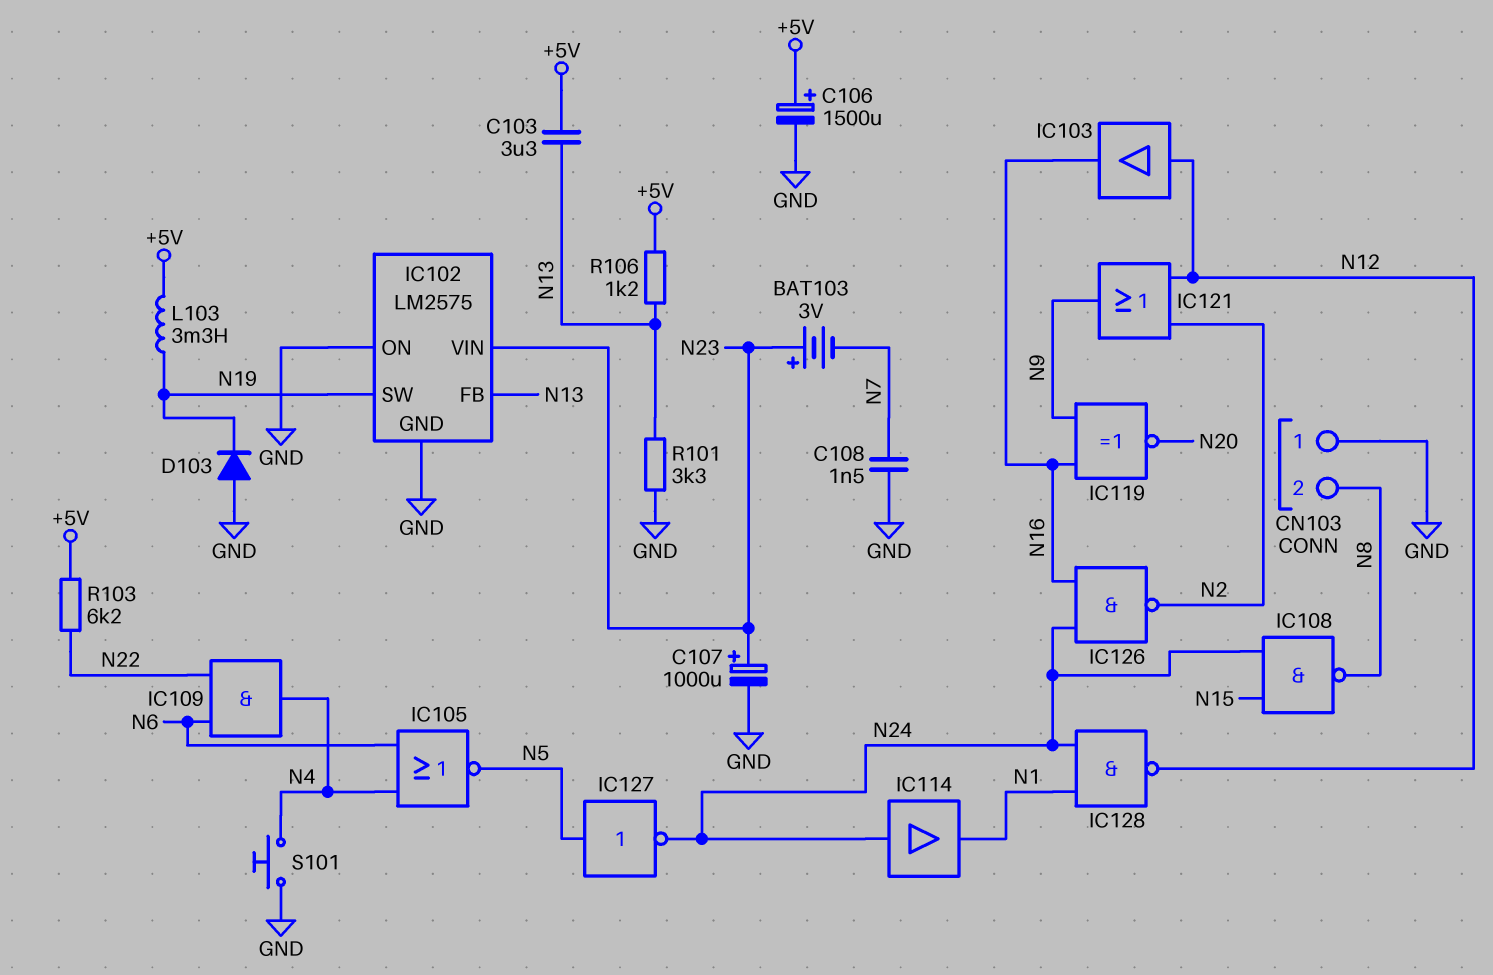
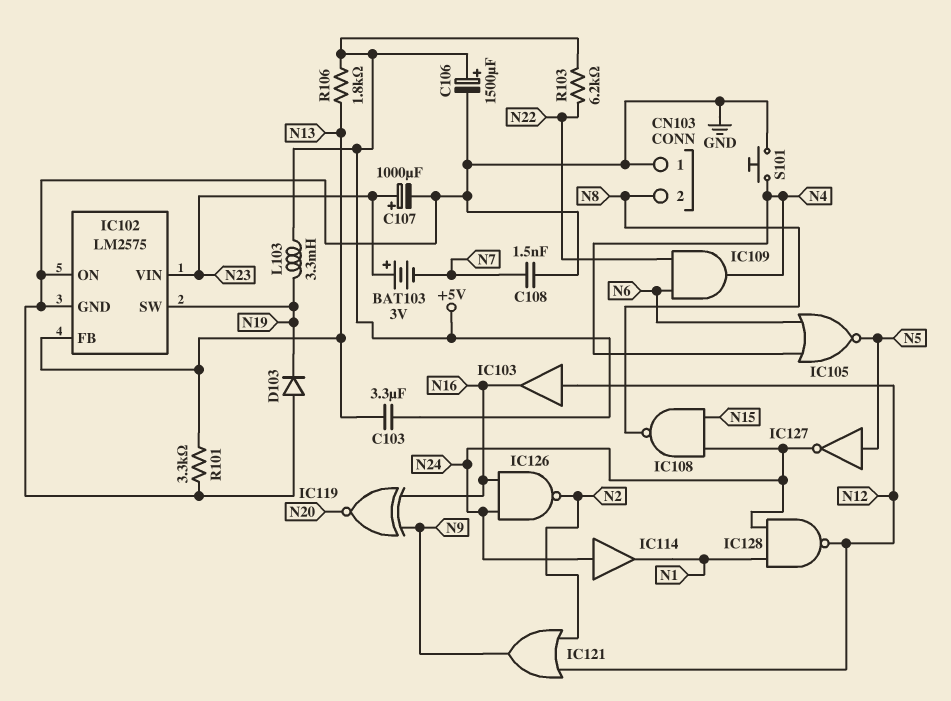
R106: 1.2k (+5V, N13) -> 1.8k (+5V, N13)

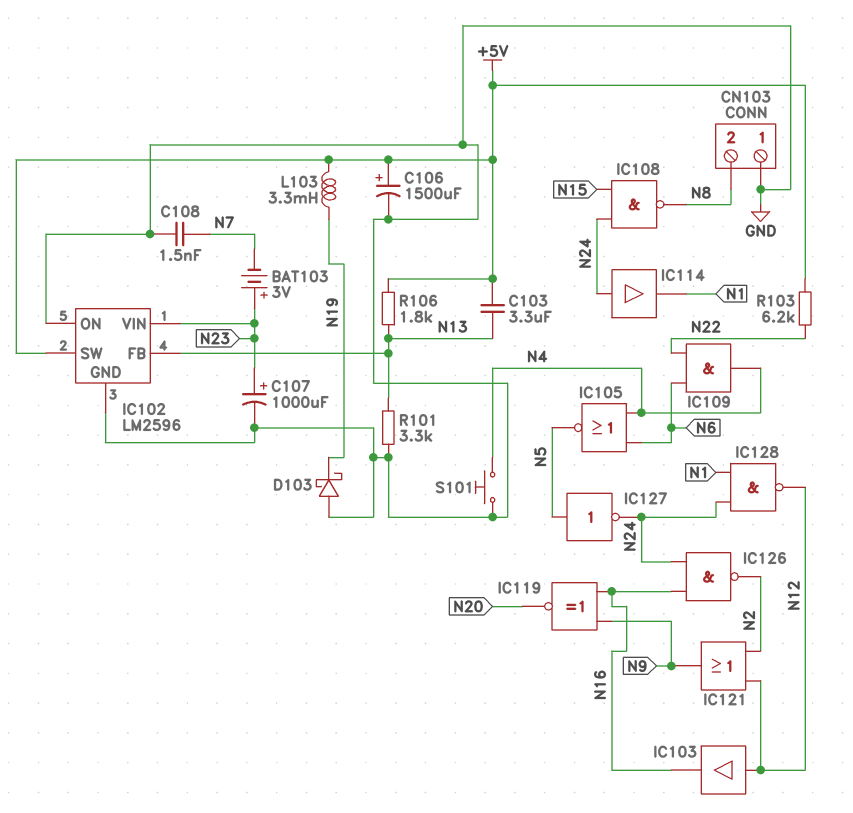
D103: diode (A GND, K N19) -> schottky (A GND, K N19)
IC102: LM2575 -> LM2596
IC102 pin SW: N19 -> +5V

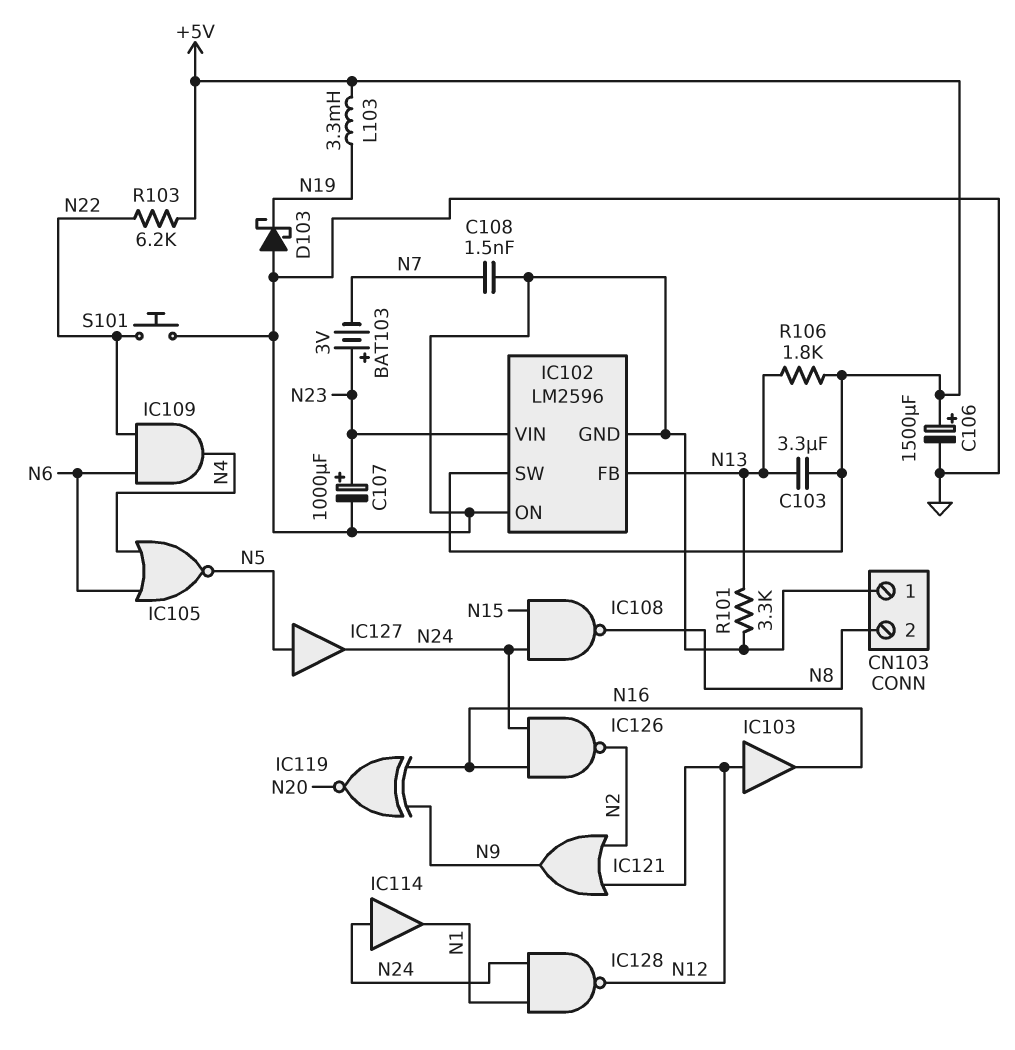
IC127: NOT (in N5, out N24) -> buffer (in N5, out N24)
S101: button (GND, N4) -> button (GND, N22)

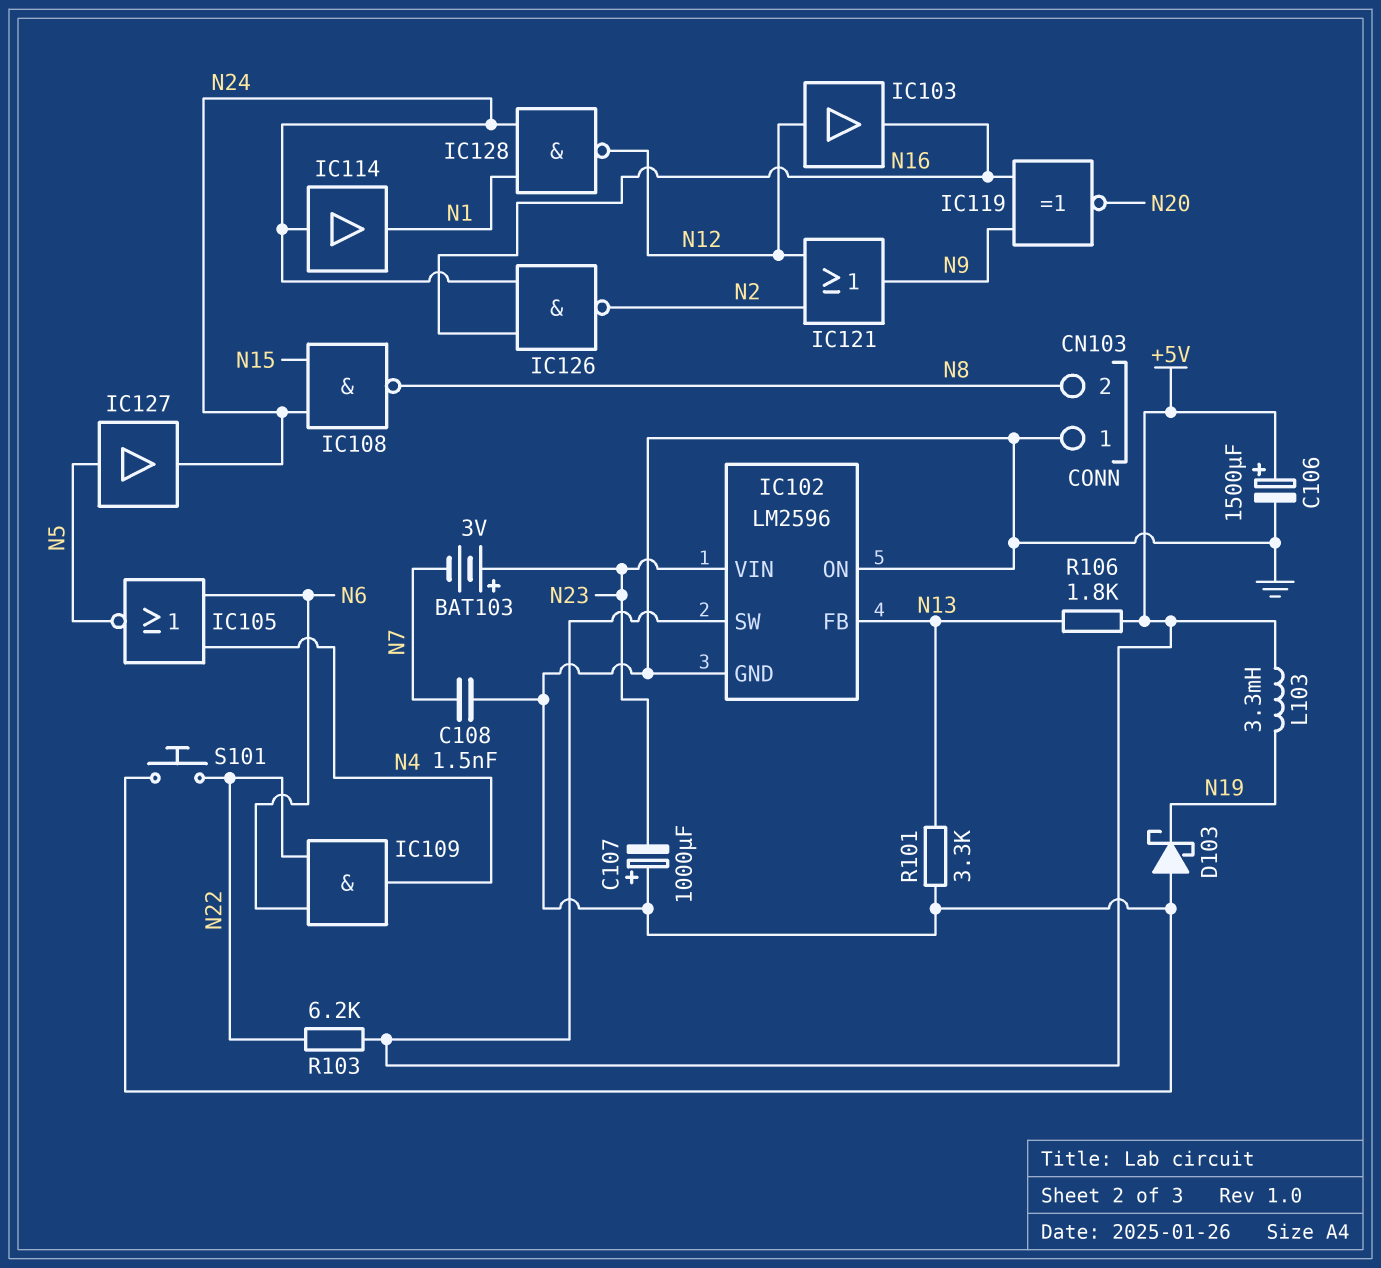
C103: 3.3uF (+5V, N13) -> none
C107: 1000uF (plus N23, minus GND) -> 1000uF (plus GND, minus N23)

